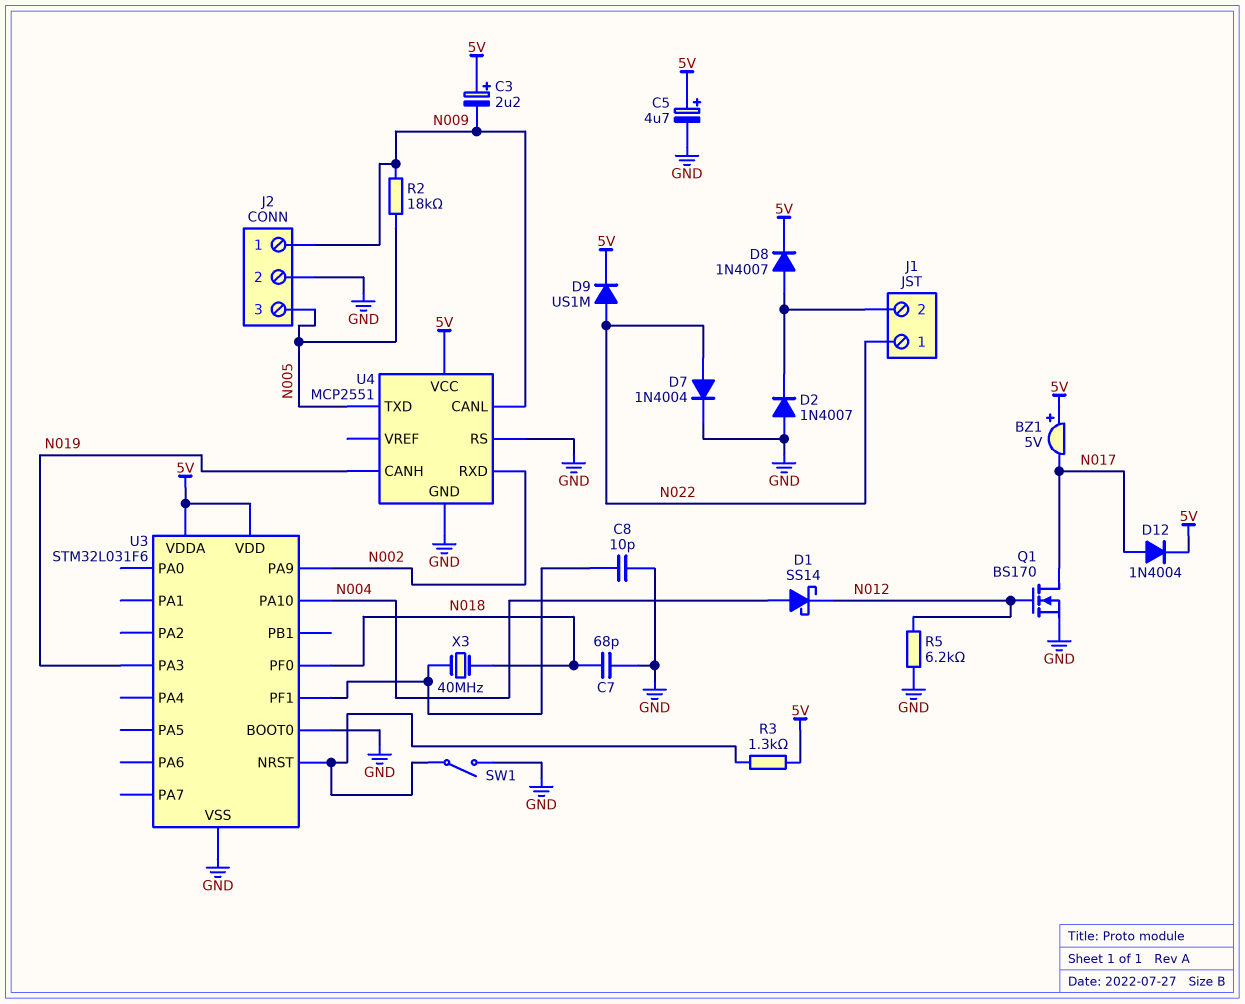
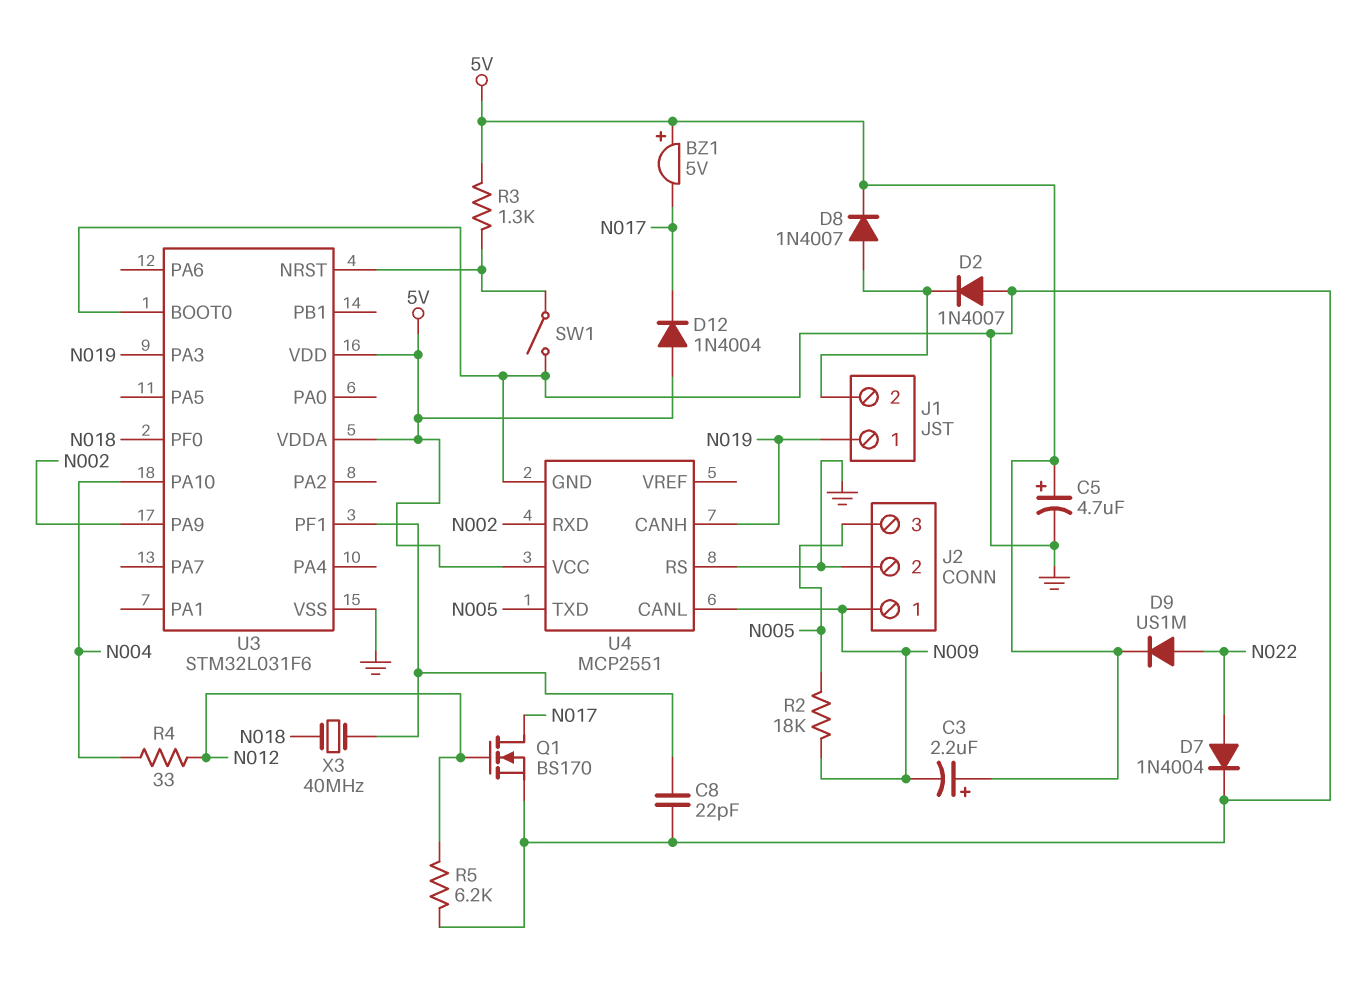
C7: 68pF (GND, N018) -> none
C8: 10pF (GND, U3/PF1) -> 22pF (GND, U3/PF1)
D1: schottky SS14 (A N004, K N012) -> none
D12: diode 1N4004 (A N017, K 5V) -> diode 1N4004 (A 5V, K N017)
J1 pin 1: N022 -> N019
R4: none -> 33 (N004, N012)

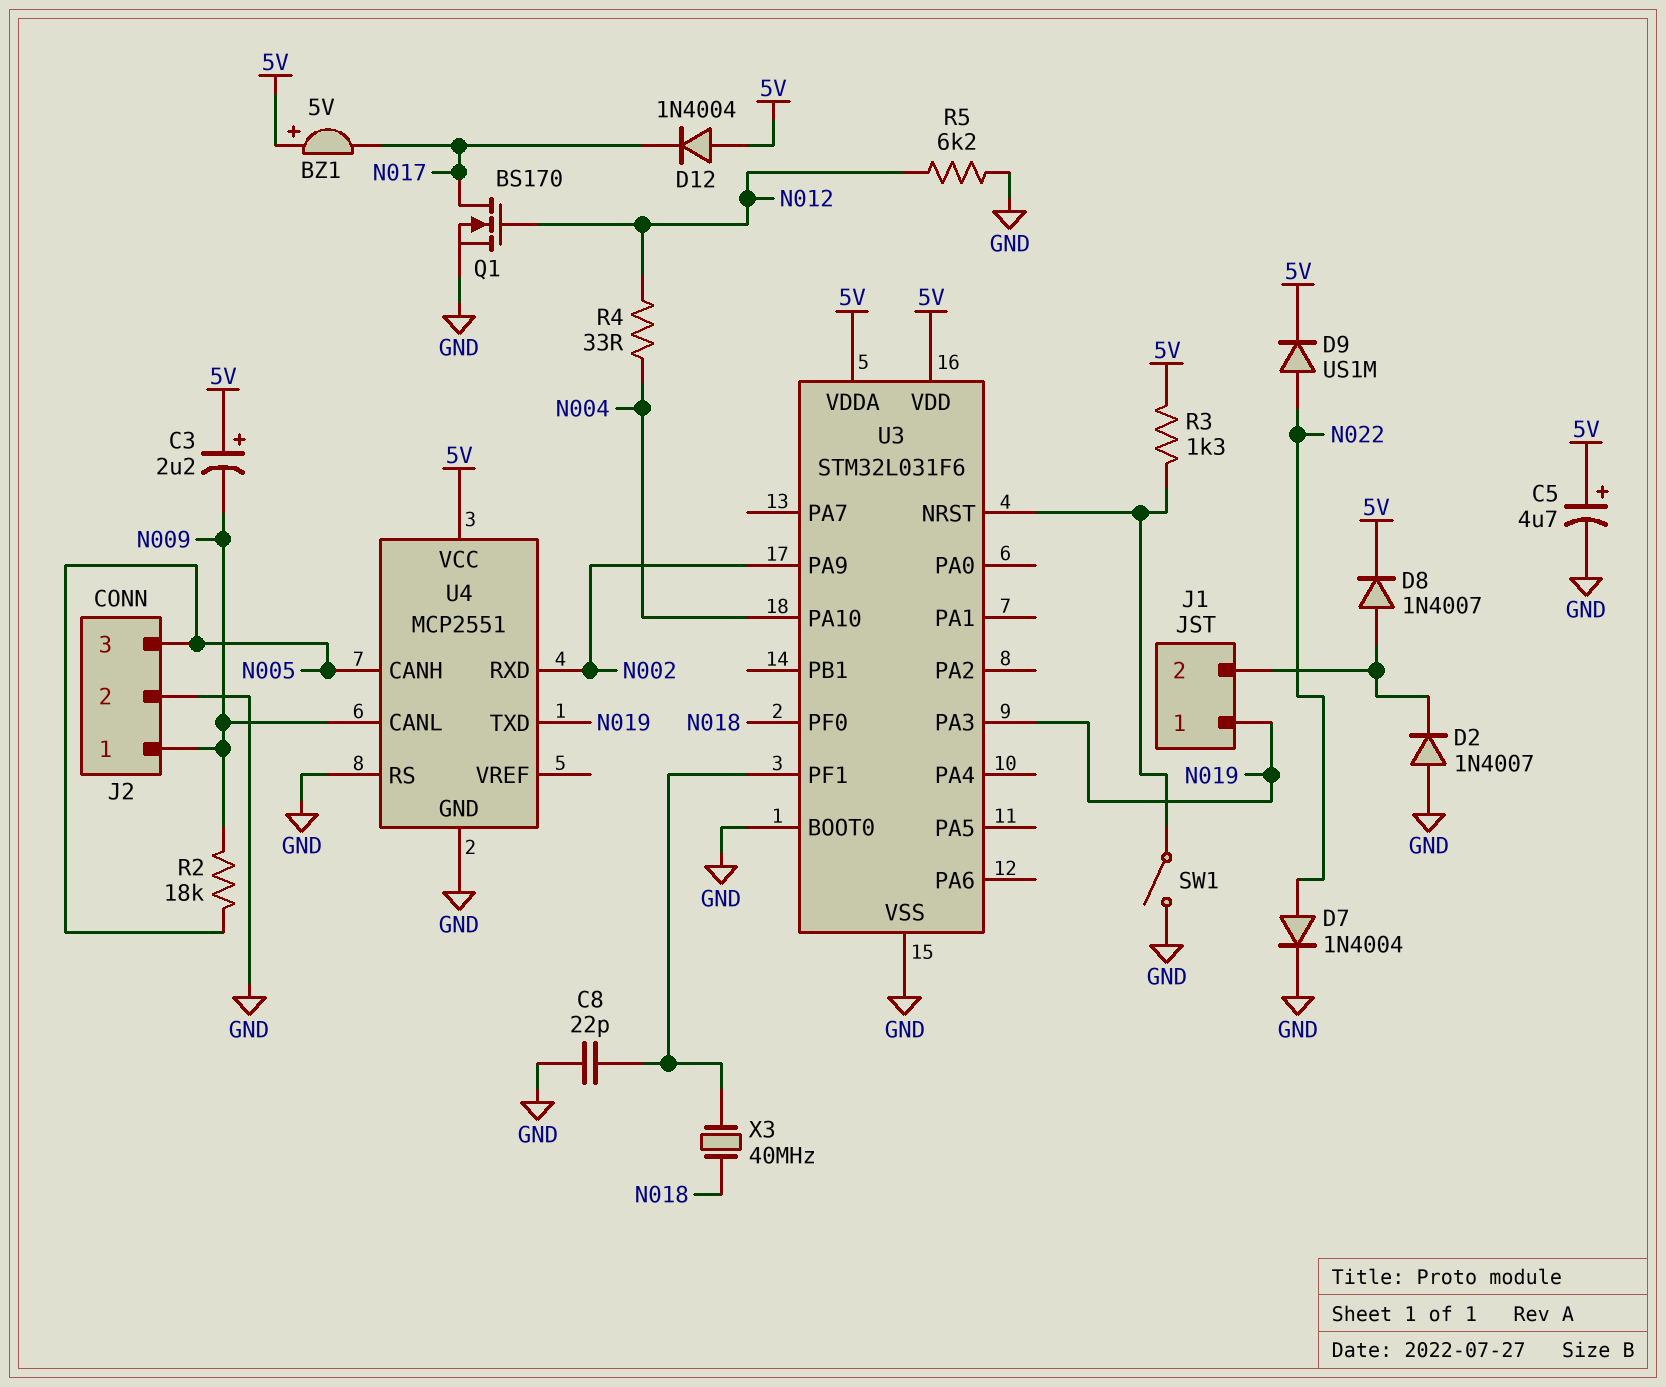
U4 pin CANH: N019 -> N005
U4 pin TXD: N005 -> N019

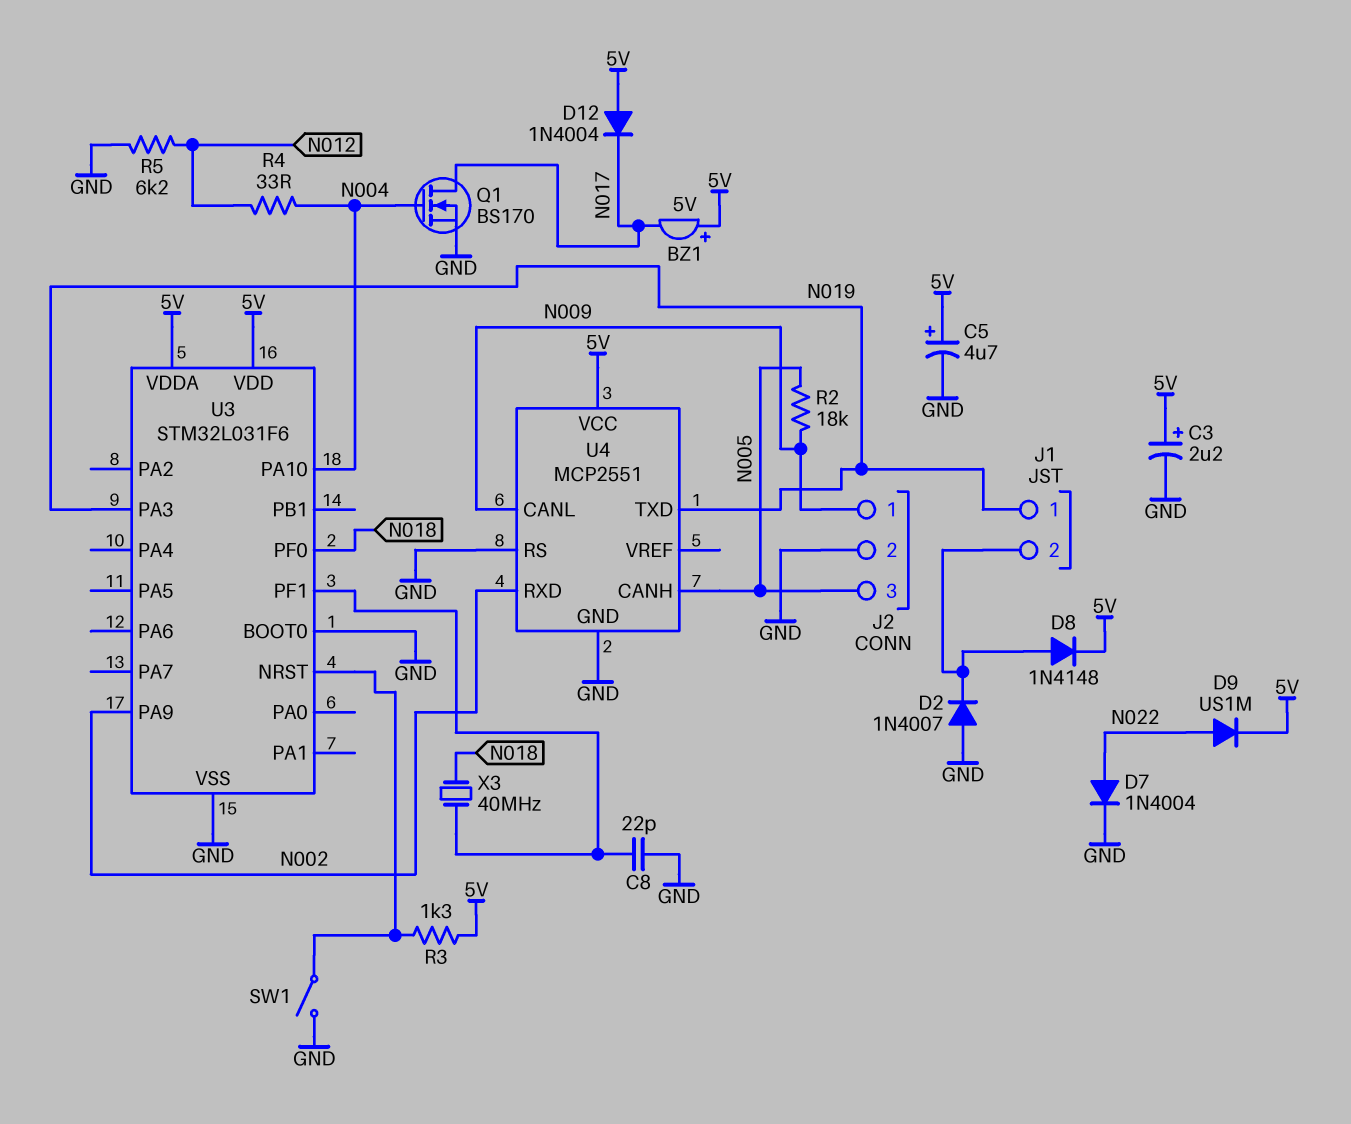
C3: 2.2uF (plus 5V, minus N009) -> 2.2uF (plus 5V, minus GND)
D8: diode 1N4007 (A J1/2, K 5V) -> diode 1N4148 (A J1/2, K 5V)
Q1: NMOS BS170 (G N012, D N017, S GND) -> NMOS BS170 (G N004, D N017, S GND)

